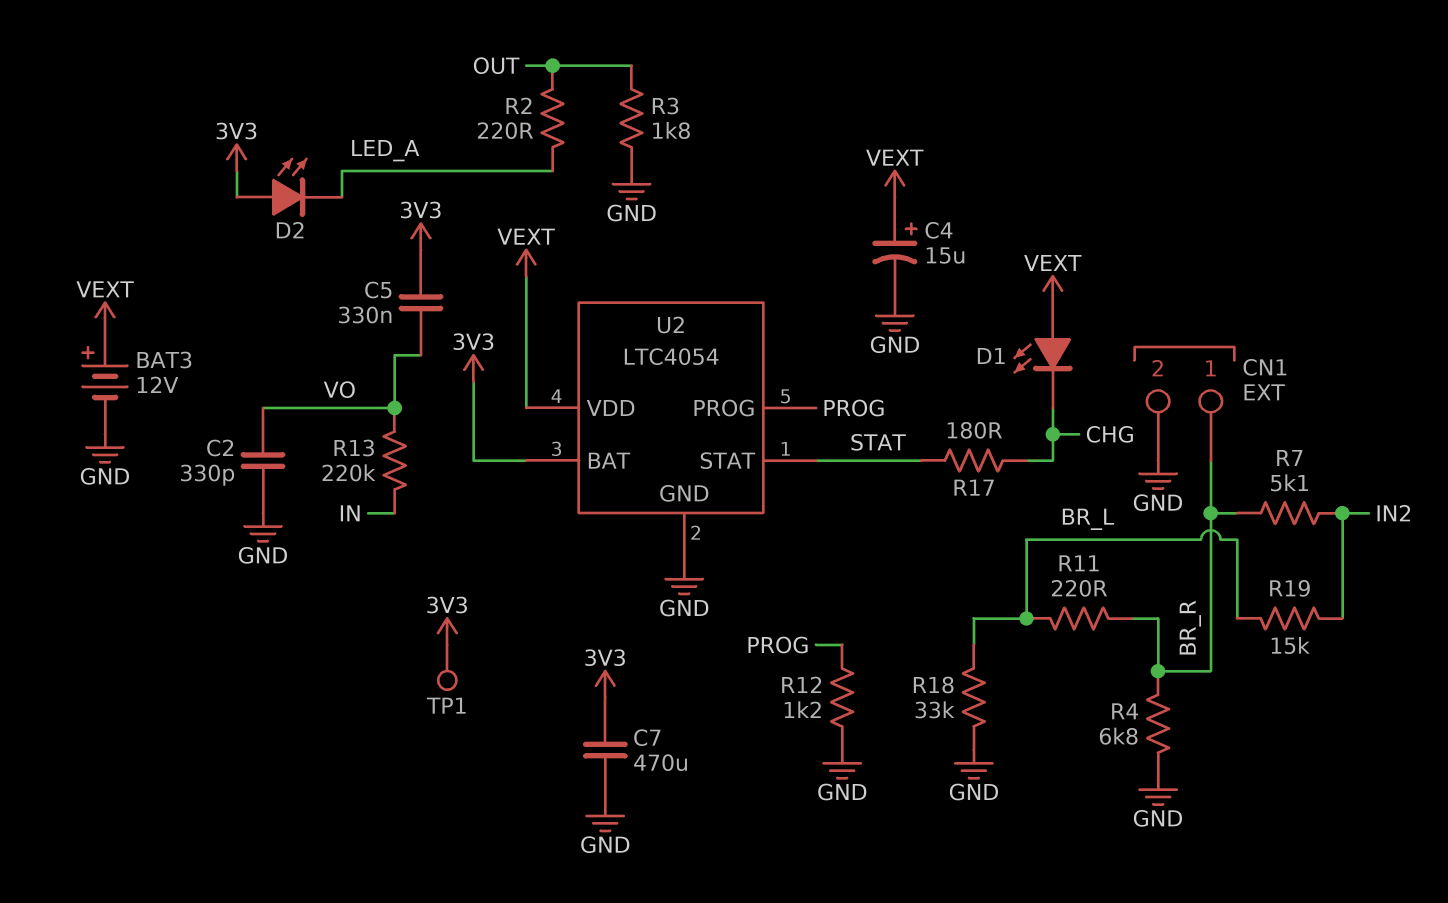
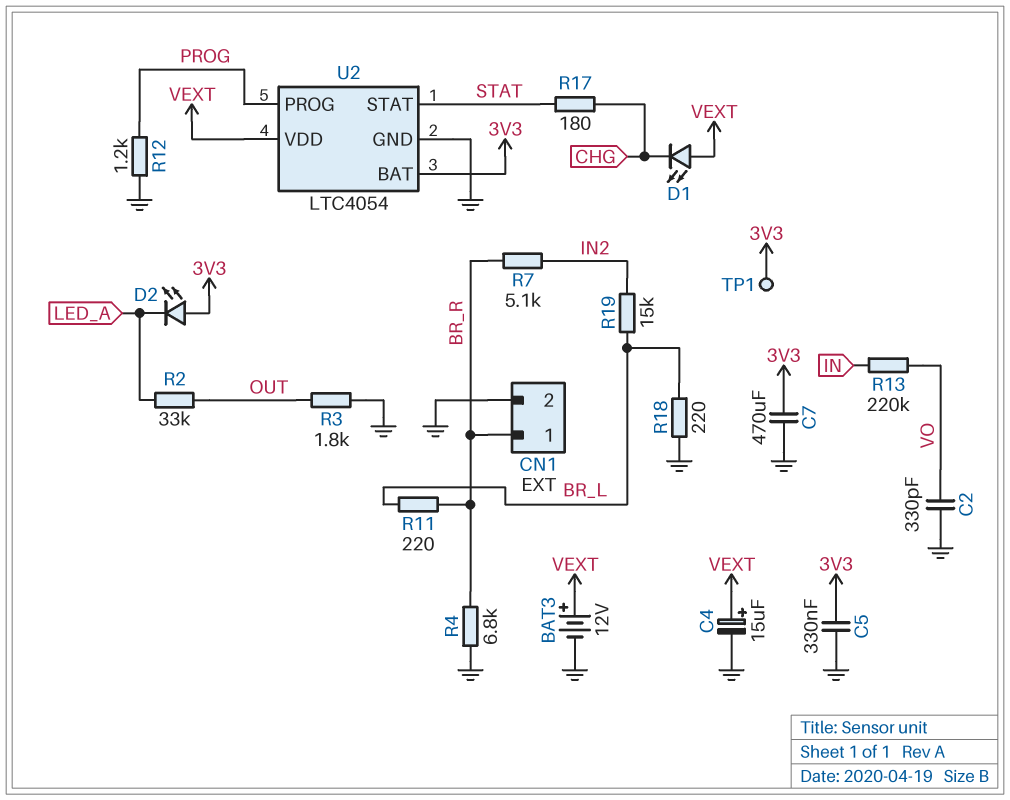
C5: 330nF (3V3, VO) -> 330nF (3V3, GND)
R2: 220 (LED_A, OUT) -> 33k (LED_A, OUT)
R18: 33k (BR_L, GND) -> 220 (BR_L, GND)

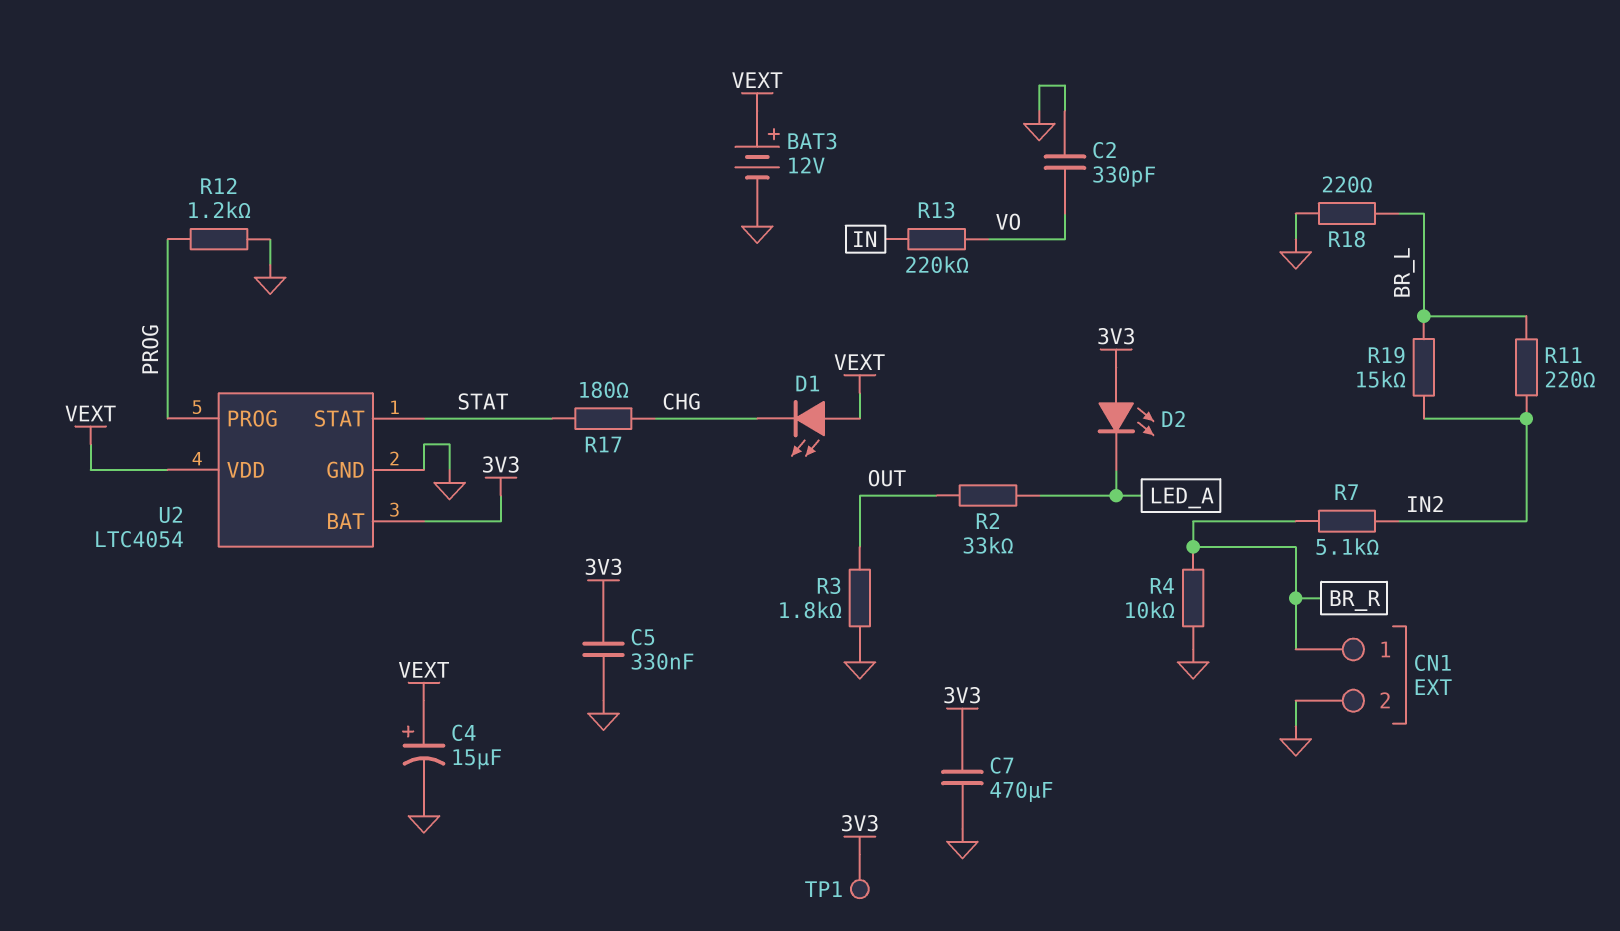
R4: 6.8k (BR_R, GND) -> 10k (BR_R, GND)
R11: 220 (BR_L, BR_R) -> 220 (BR_L, IN2)

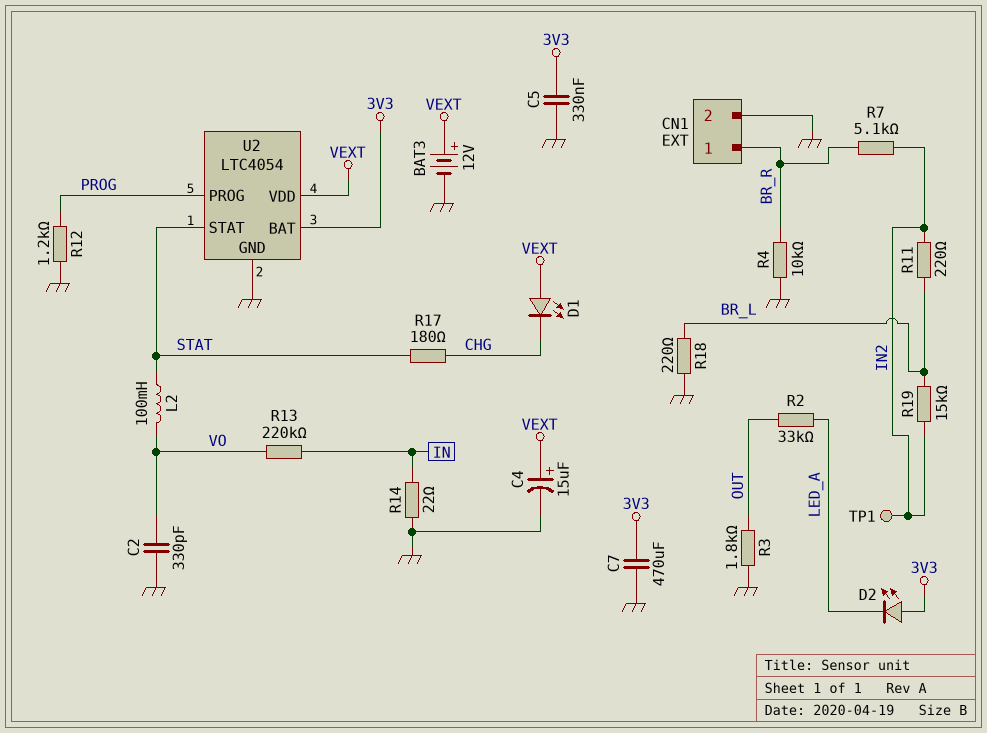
L2: none -> 100mH (STAT, VO)
R14: none -> 22 (GND, IN)
TP1: test point (3V3) -> test point (IN2)

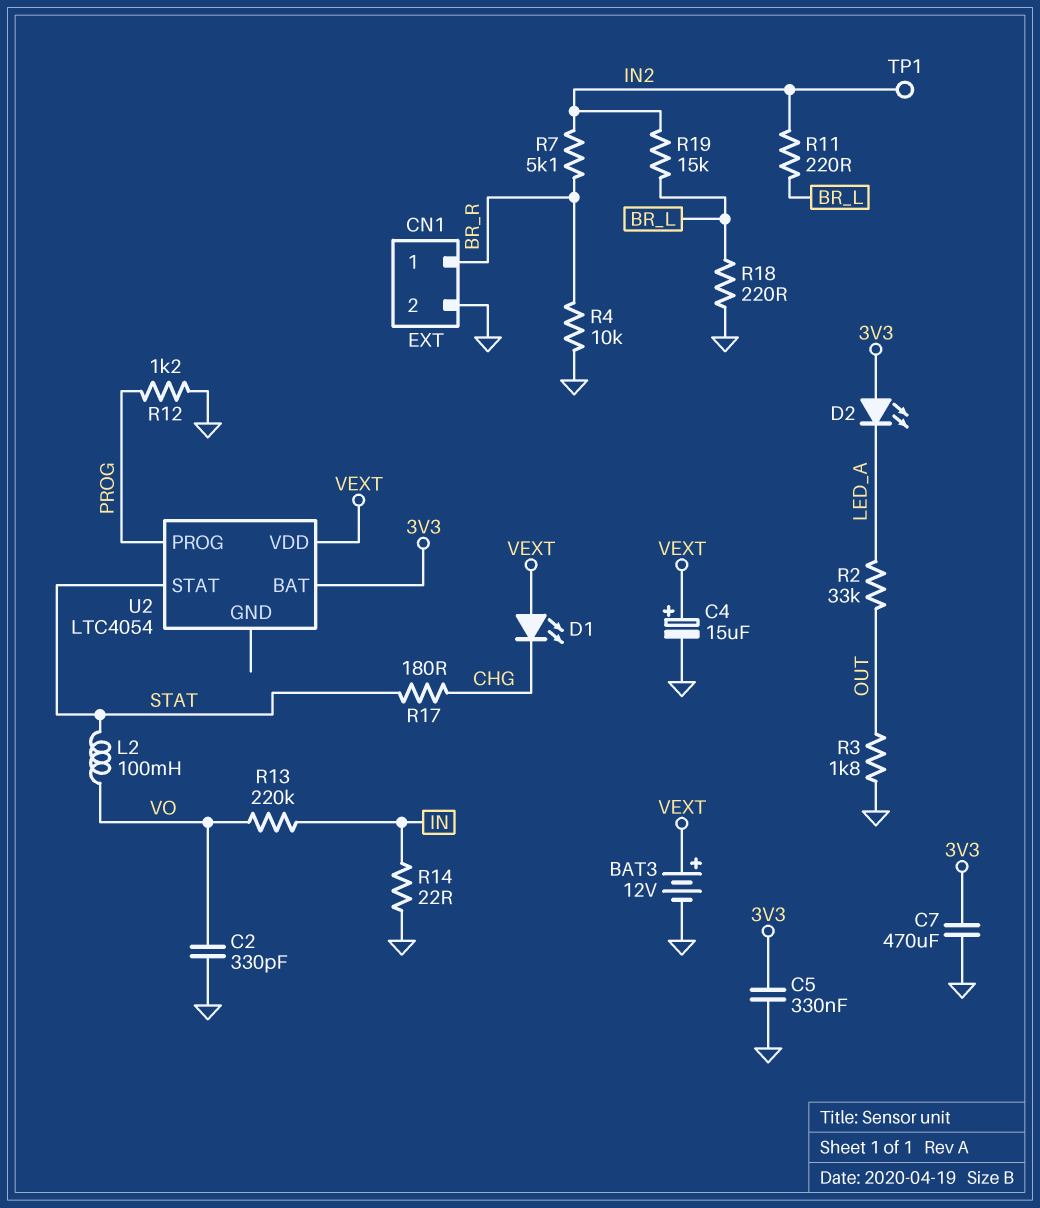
U2 pin GND: GND -> none

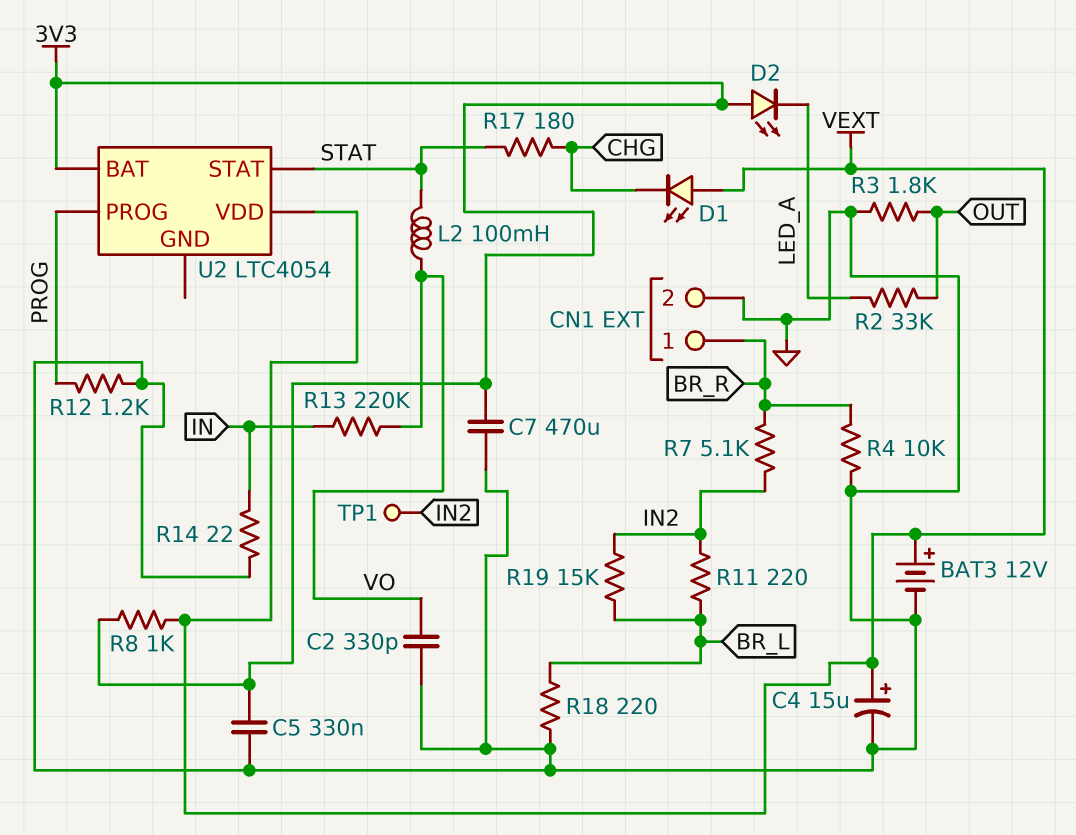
R8: none -> 1k (3V3, VEXT)

